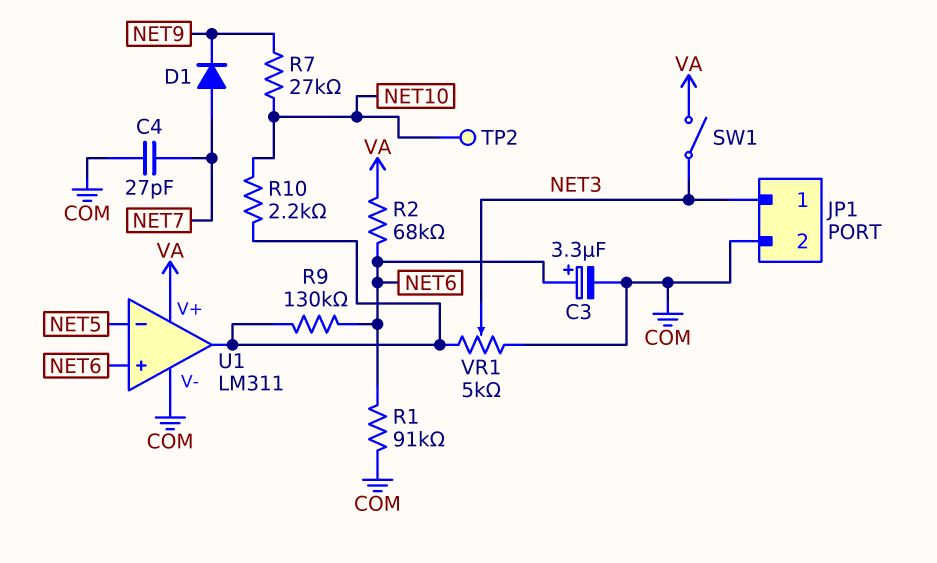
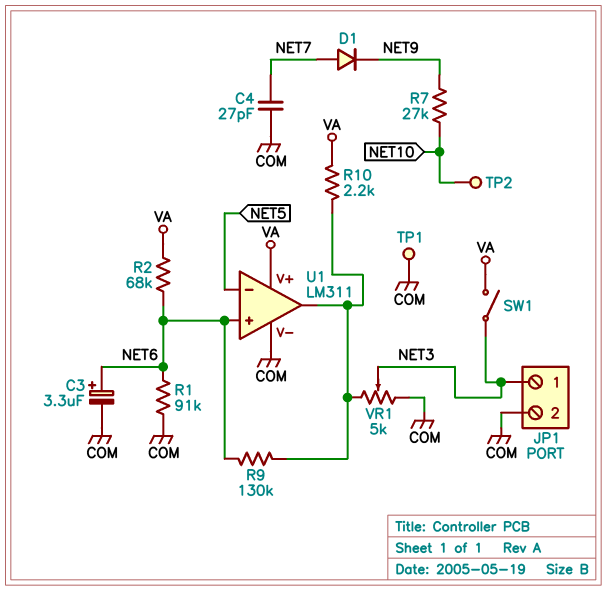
R10: 2.2k (NET10, U1/out) -> 2.2k (U1/out, VA)
TP1: none -> test point (COM)

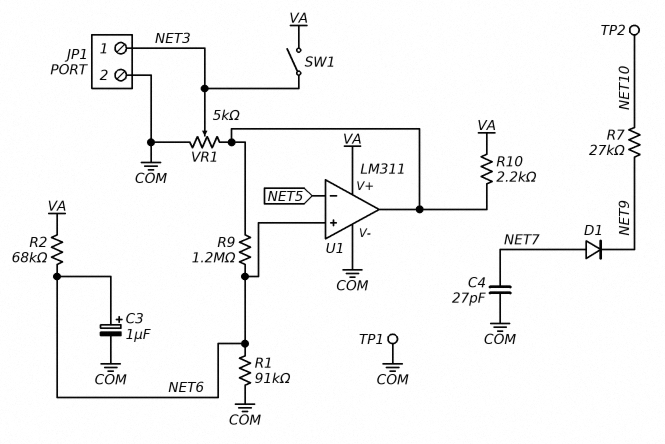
C3: 3.3uF (plus NET6, minus COM) -> 1uF (plus NET6, minus COM)
R9: 130k (NET6, U1/out) -> 1.2M (NET6, U1/out)

